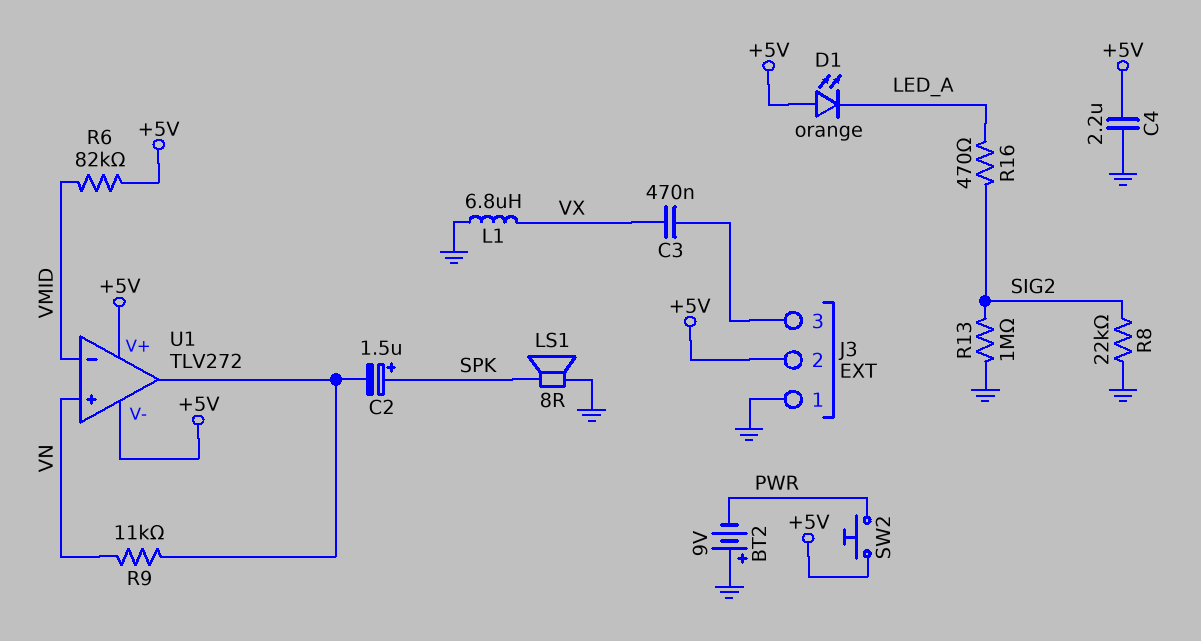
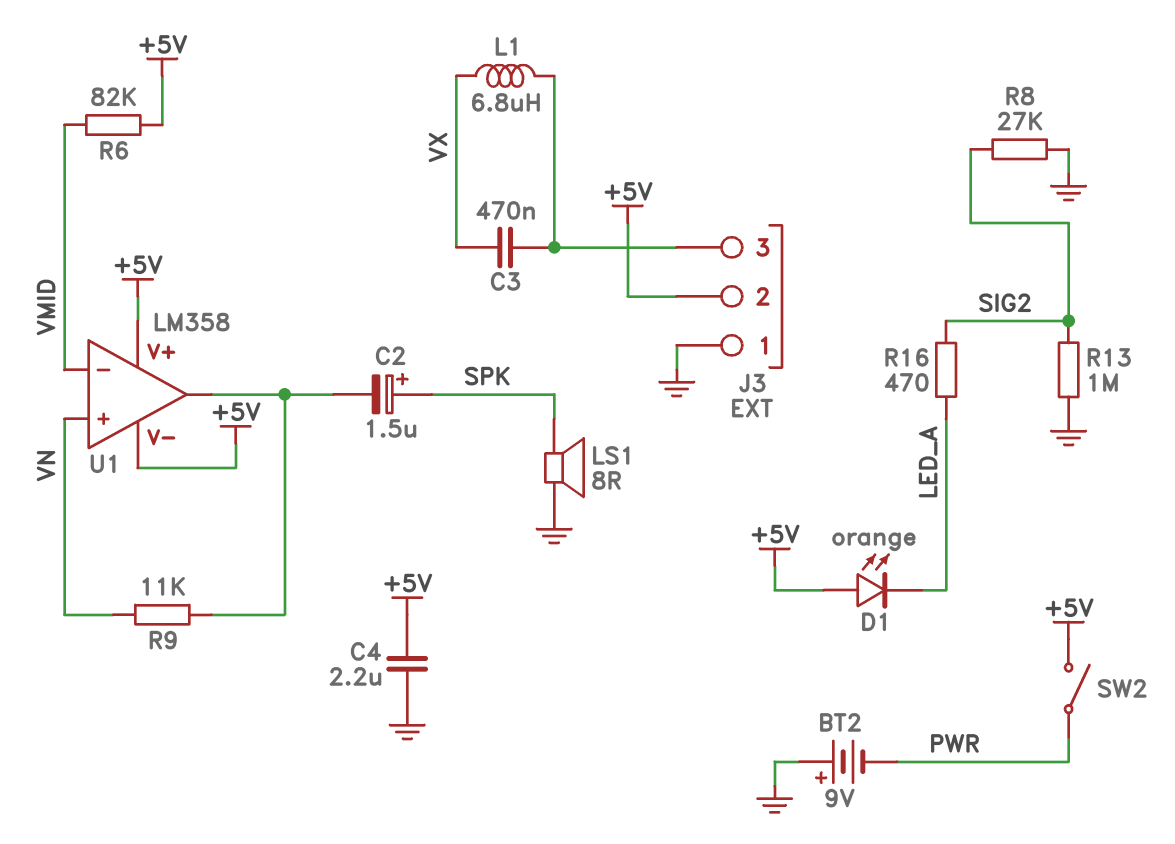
L1: 6.8uH (GND, VX) -> 6.8uH (J3/3, VX)
R8: 22k (GND, SIG2) -> 27k (GND, SIG2)
SW2: button (+5V, PWR) -> switch (+5V, PWR)
U1: TLV272 -> LM358

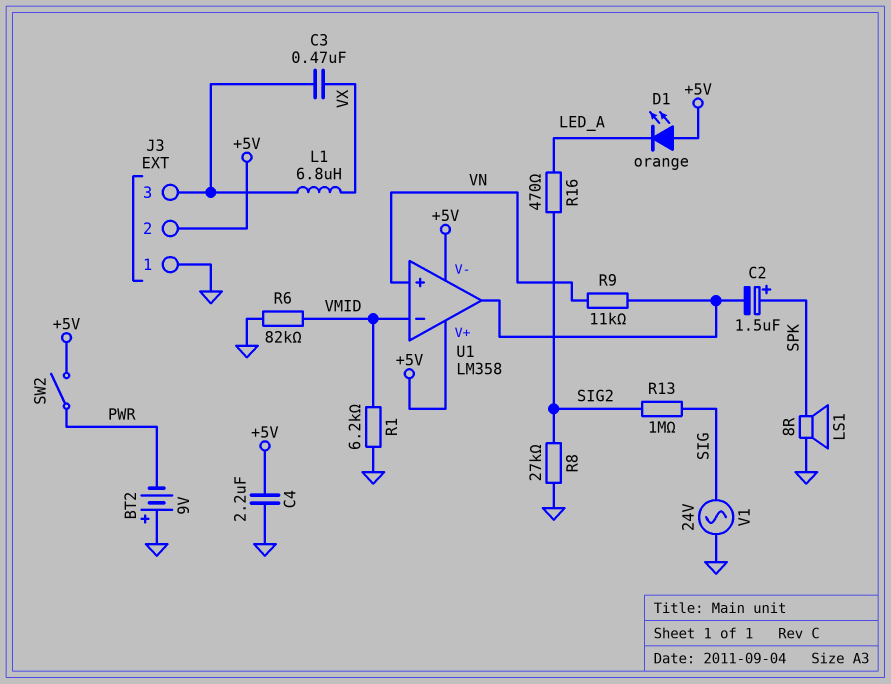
R1: none -> 6.2k (GND, VMID)
R6: 82k (+5V, VMID) -> 82k (GND, VMID)
R13: 1M (GND, SIG2) -> 1M (SIG, SIG2)
V1: none -> AC 24V (GND, SIG)

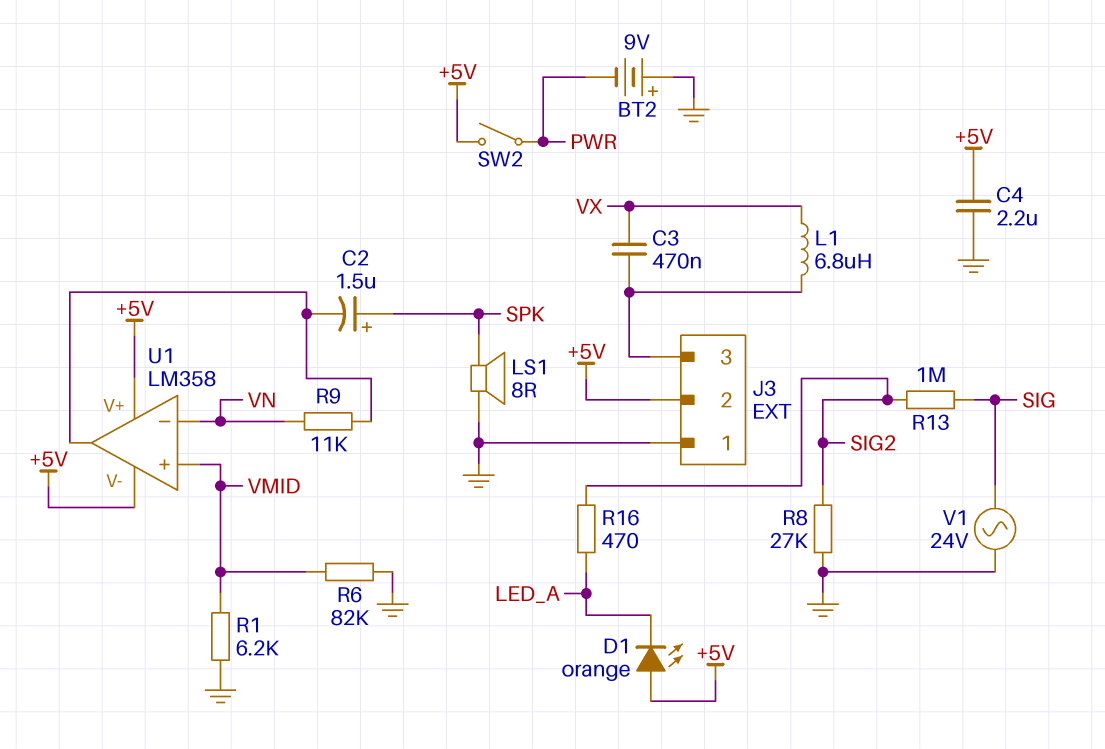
U1 pin in+: VN -> VMID
U1 pin in-: VMID -> VN

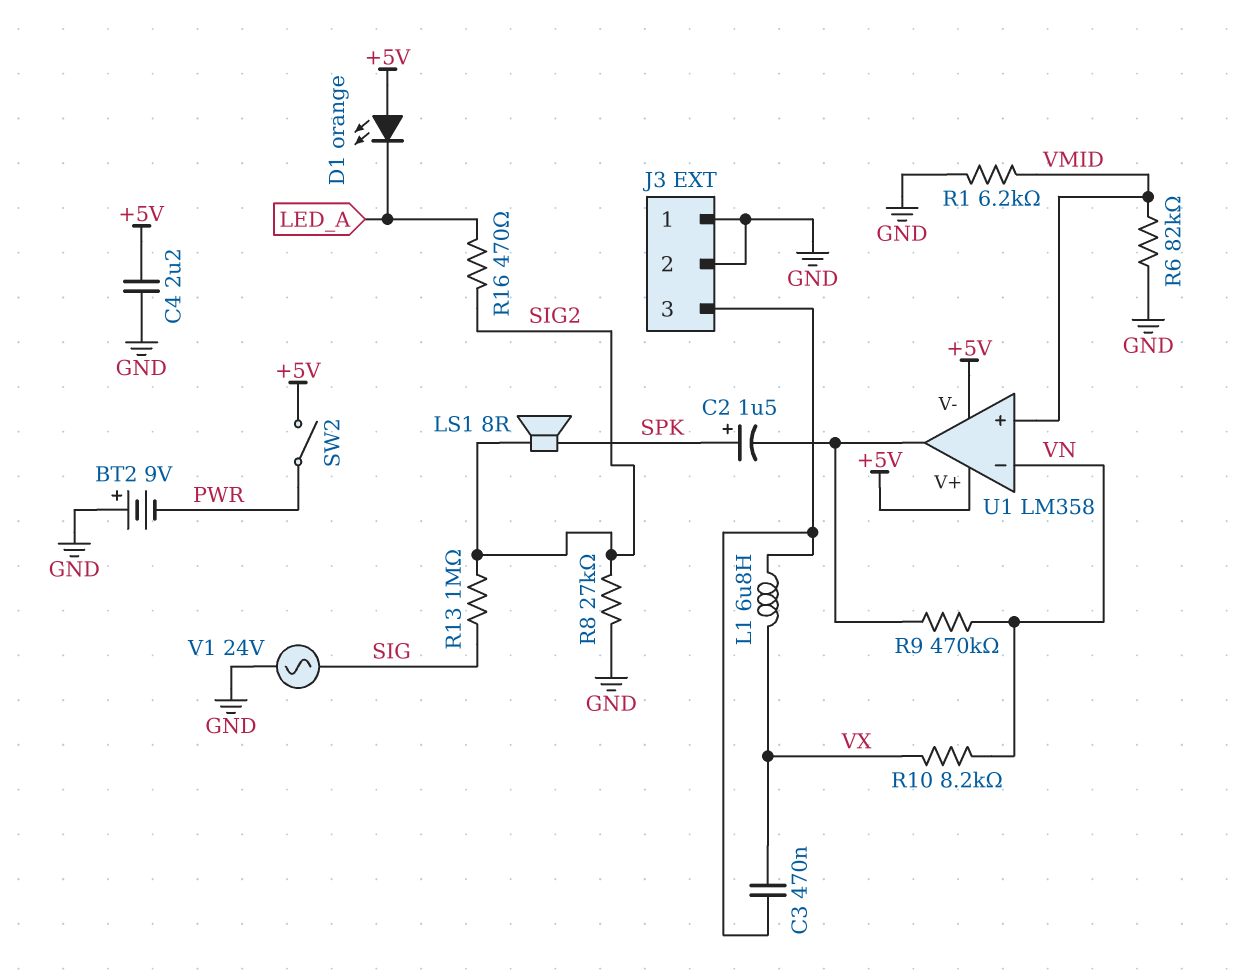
J3 pin 2: +5V -> GND
LS1: speaker 8R (GND, SPK) -> speaker 8R (SIG2, SPK)
R9: 11k (U1/out, VN) -> 470k (U1/out, VN)
R10: none -> 8.2k (VN, VX)

